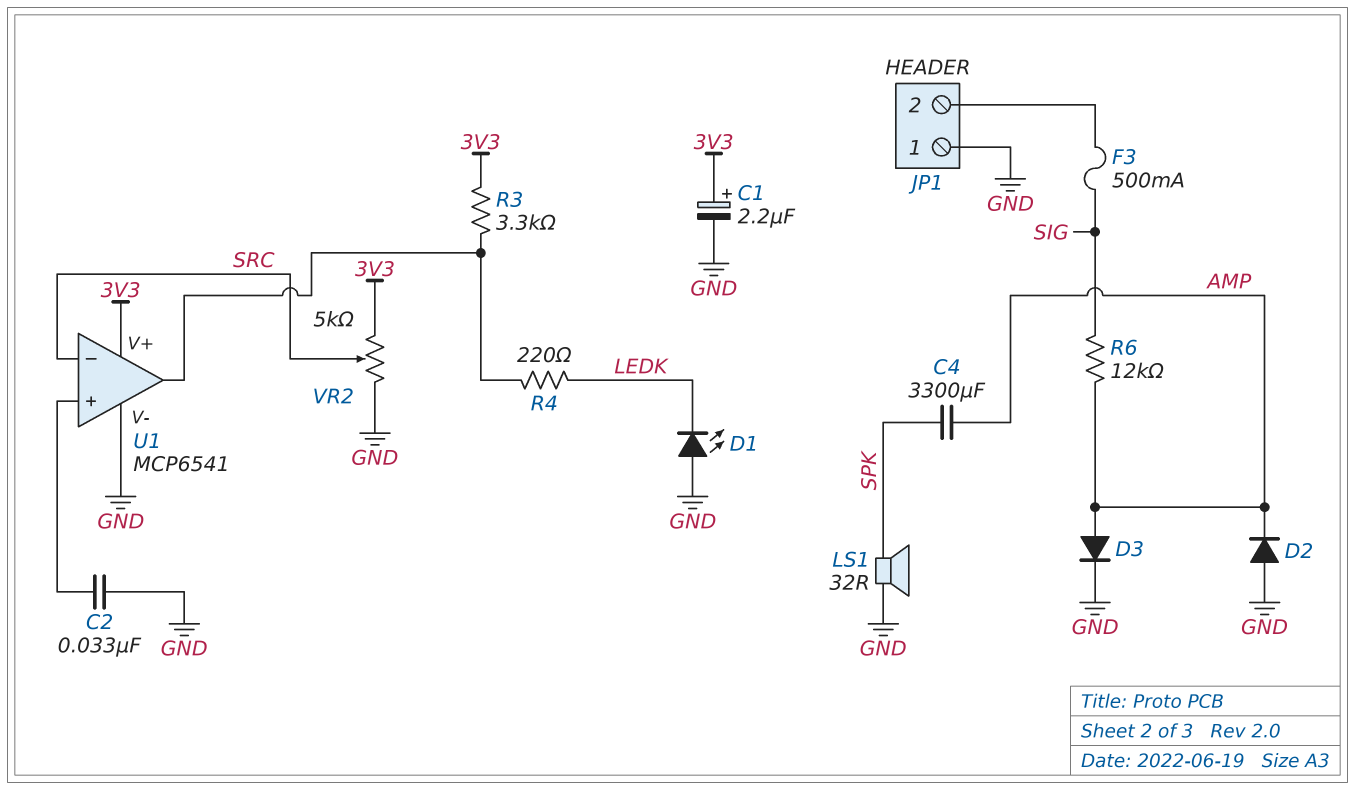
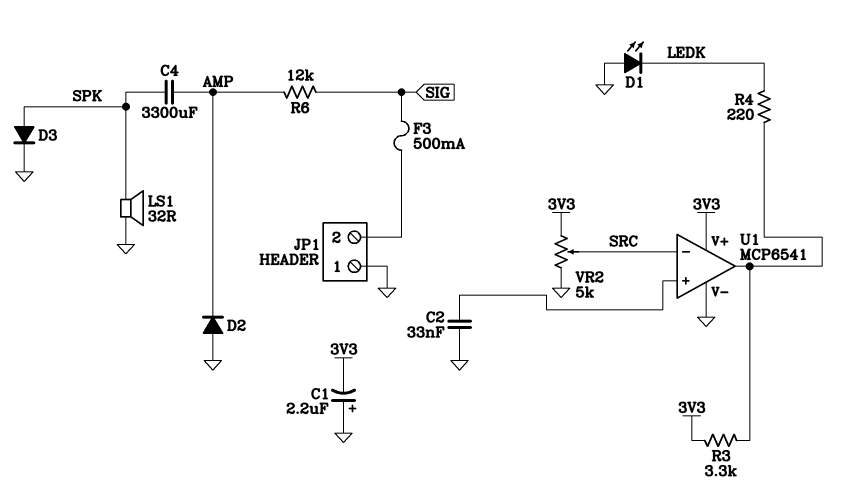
C1: 2.2uF (plus 3V3, minus GND) -> 2.2uF (plus GND, minus 3V3)
D3: diode (A AMP, K GND) -> diode (A SPK, K GND)

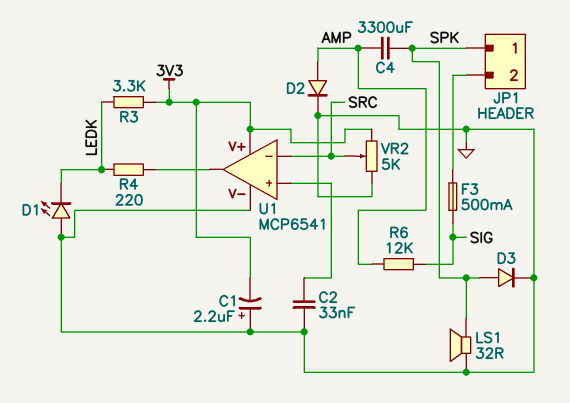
D2: diode (A GND, K AMP) -> diode (A AMP, K GND)
JP1 pin 1: GND -> SPK
R3: 3.3k (3V3, U1/out) -> 3.3k (3V3, LEDK)

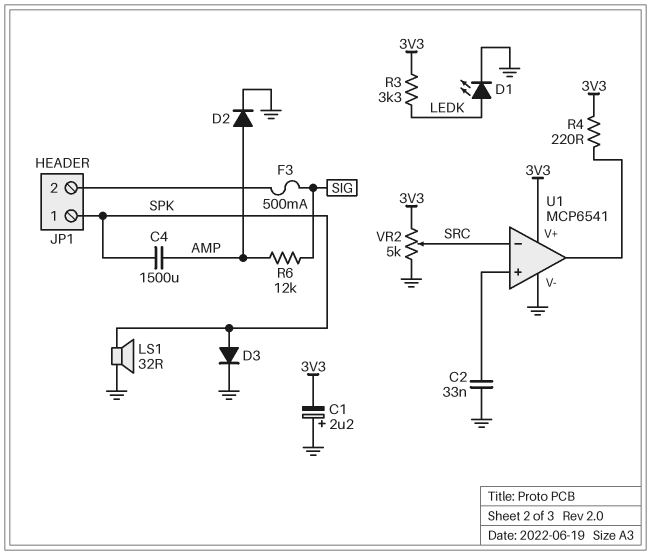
C4: 3300uF (AMP, SPK) -> 1500uF (AMP, SPK)
D1: LED (A GND, K LEDK) -> LED (A LEDK, K GND)
R4: 220 (LEDK, U1/out) -> 220 (3V3, U1/out)

